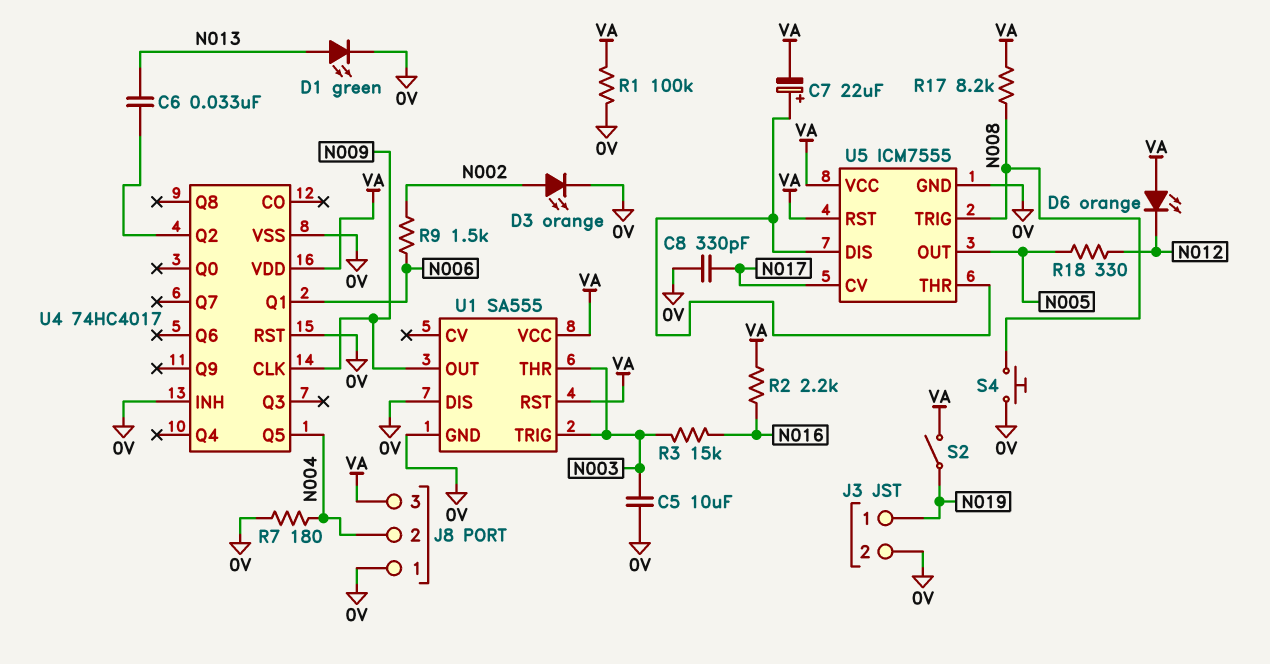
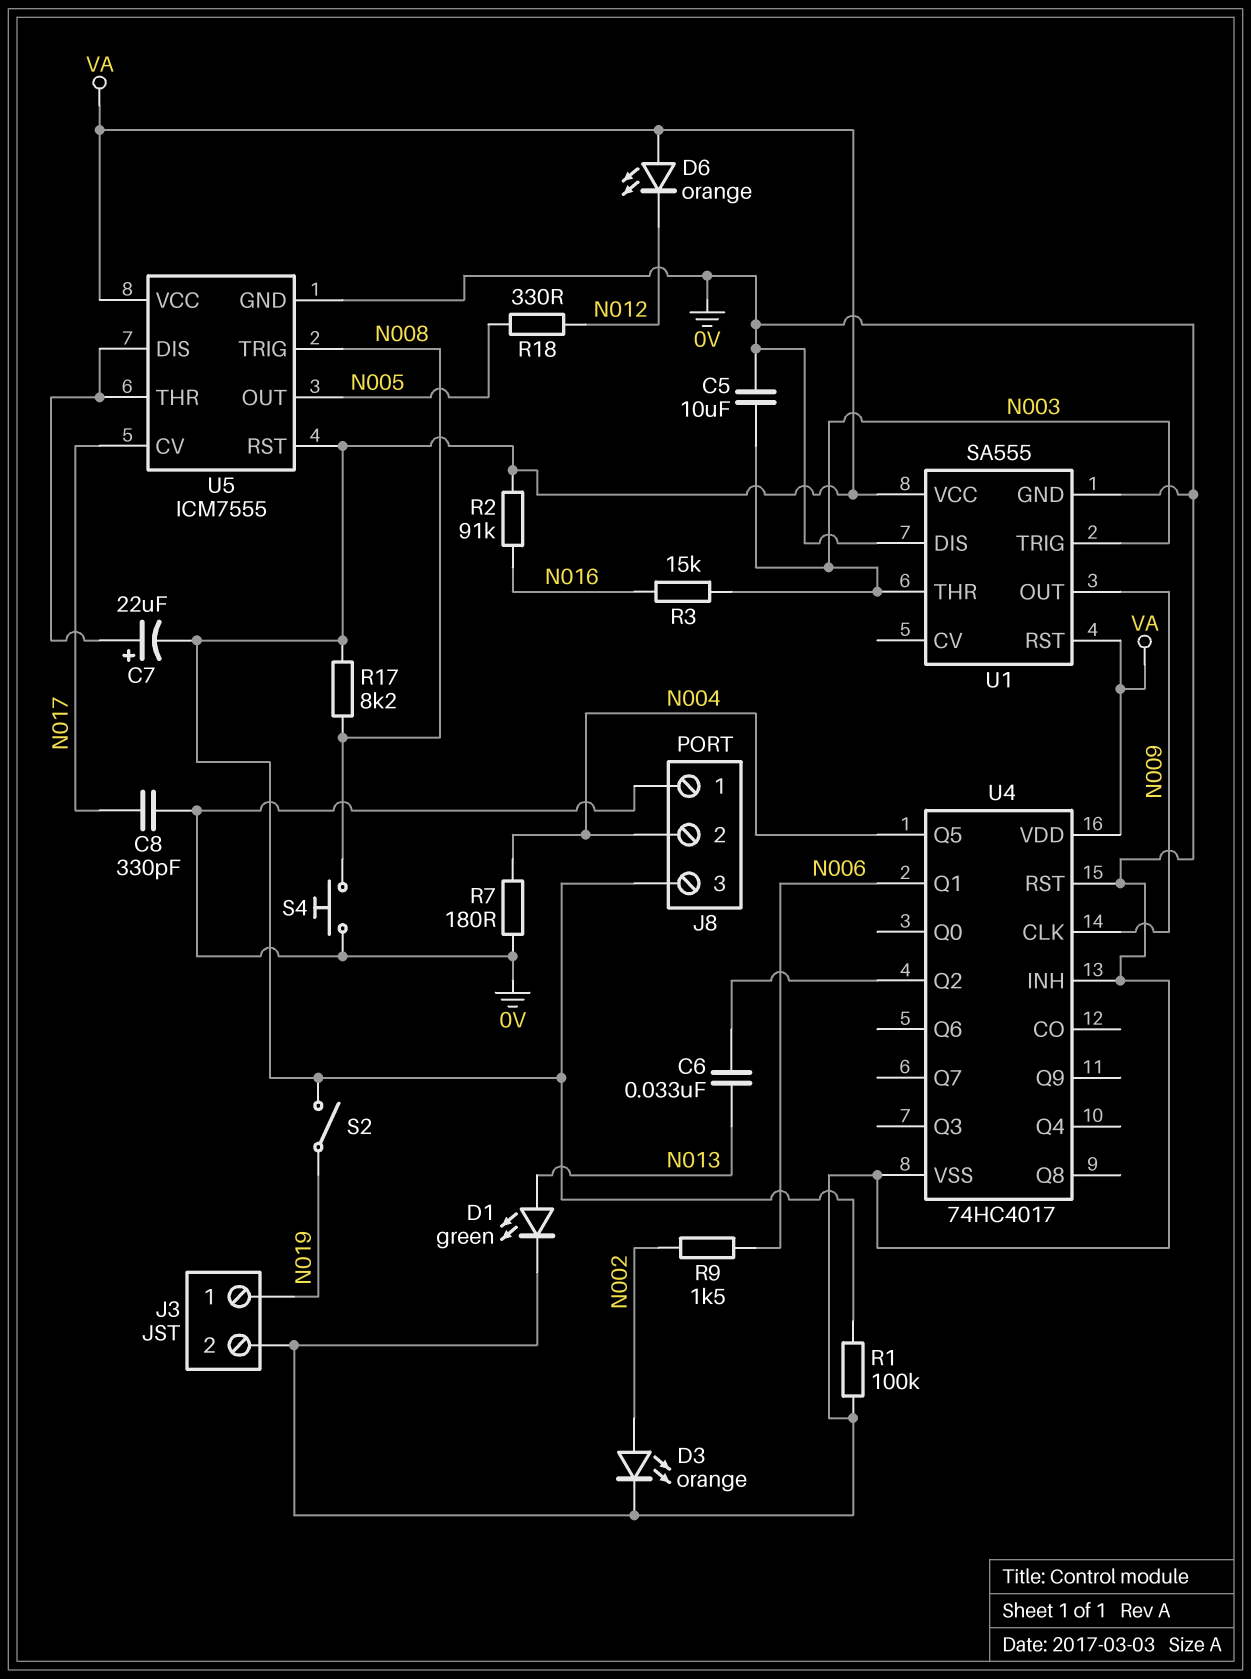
R2: 2.2k (N016, VA) -> 91k (N016, VA)

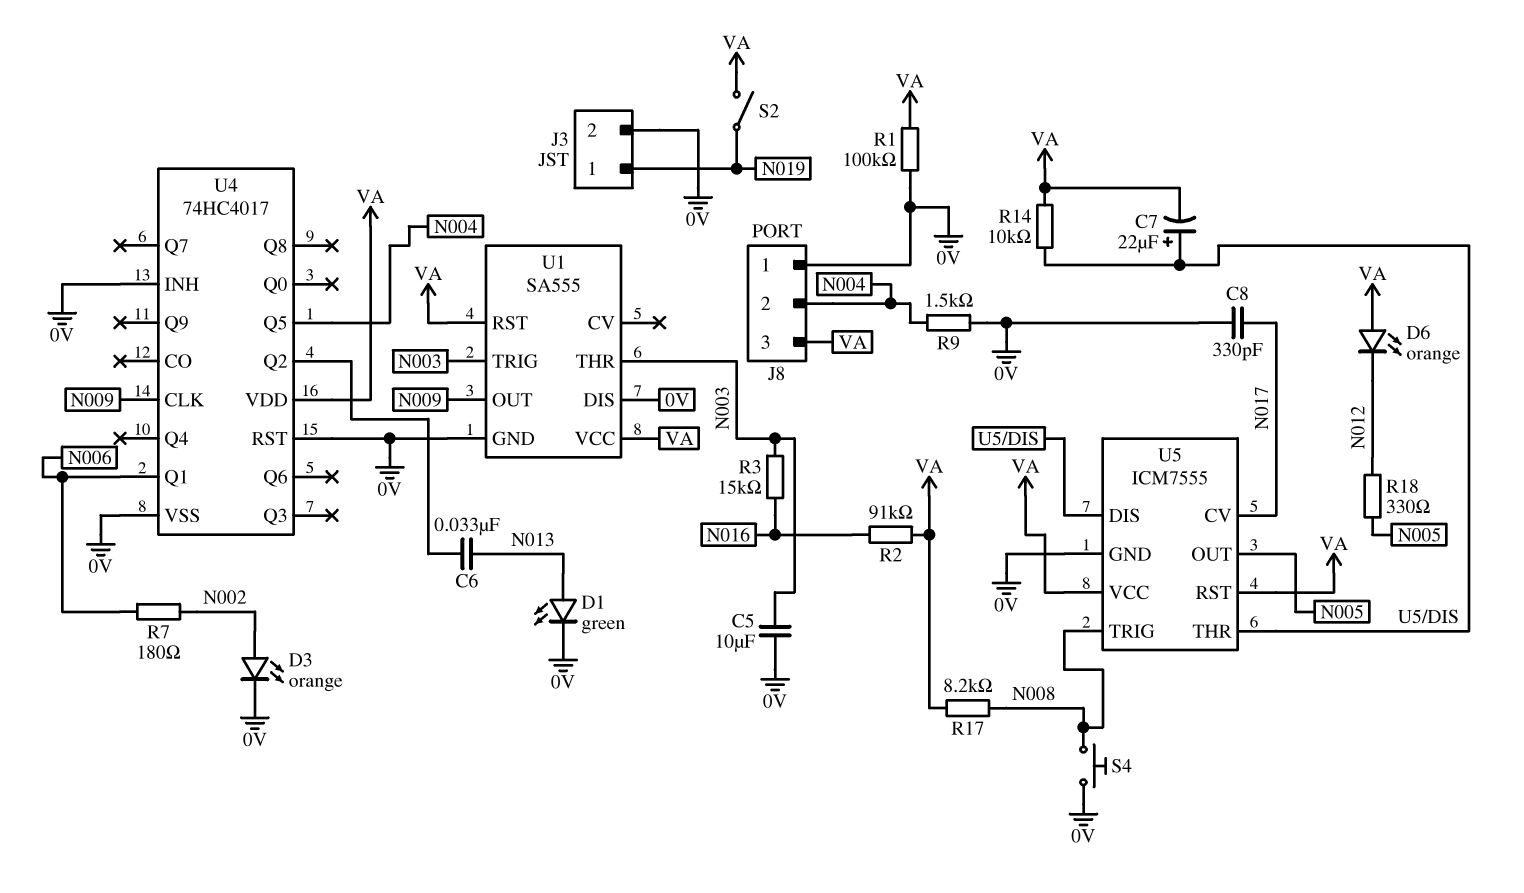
R7: 180 (0V, N004) -> 180 (N002, N006)
R9: 1.5k (N002, N006) -> 1.5k (0V, N004)
R14: none -> 10k (U5/DIS, VA)

